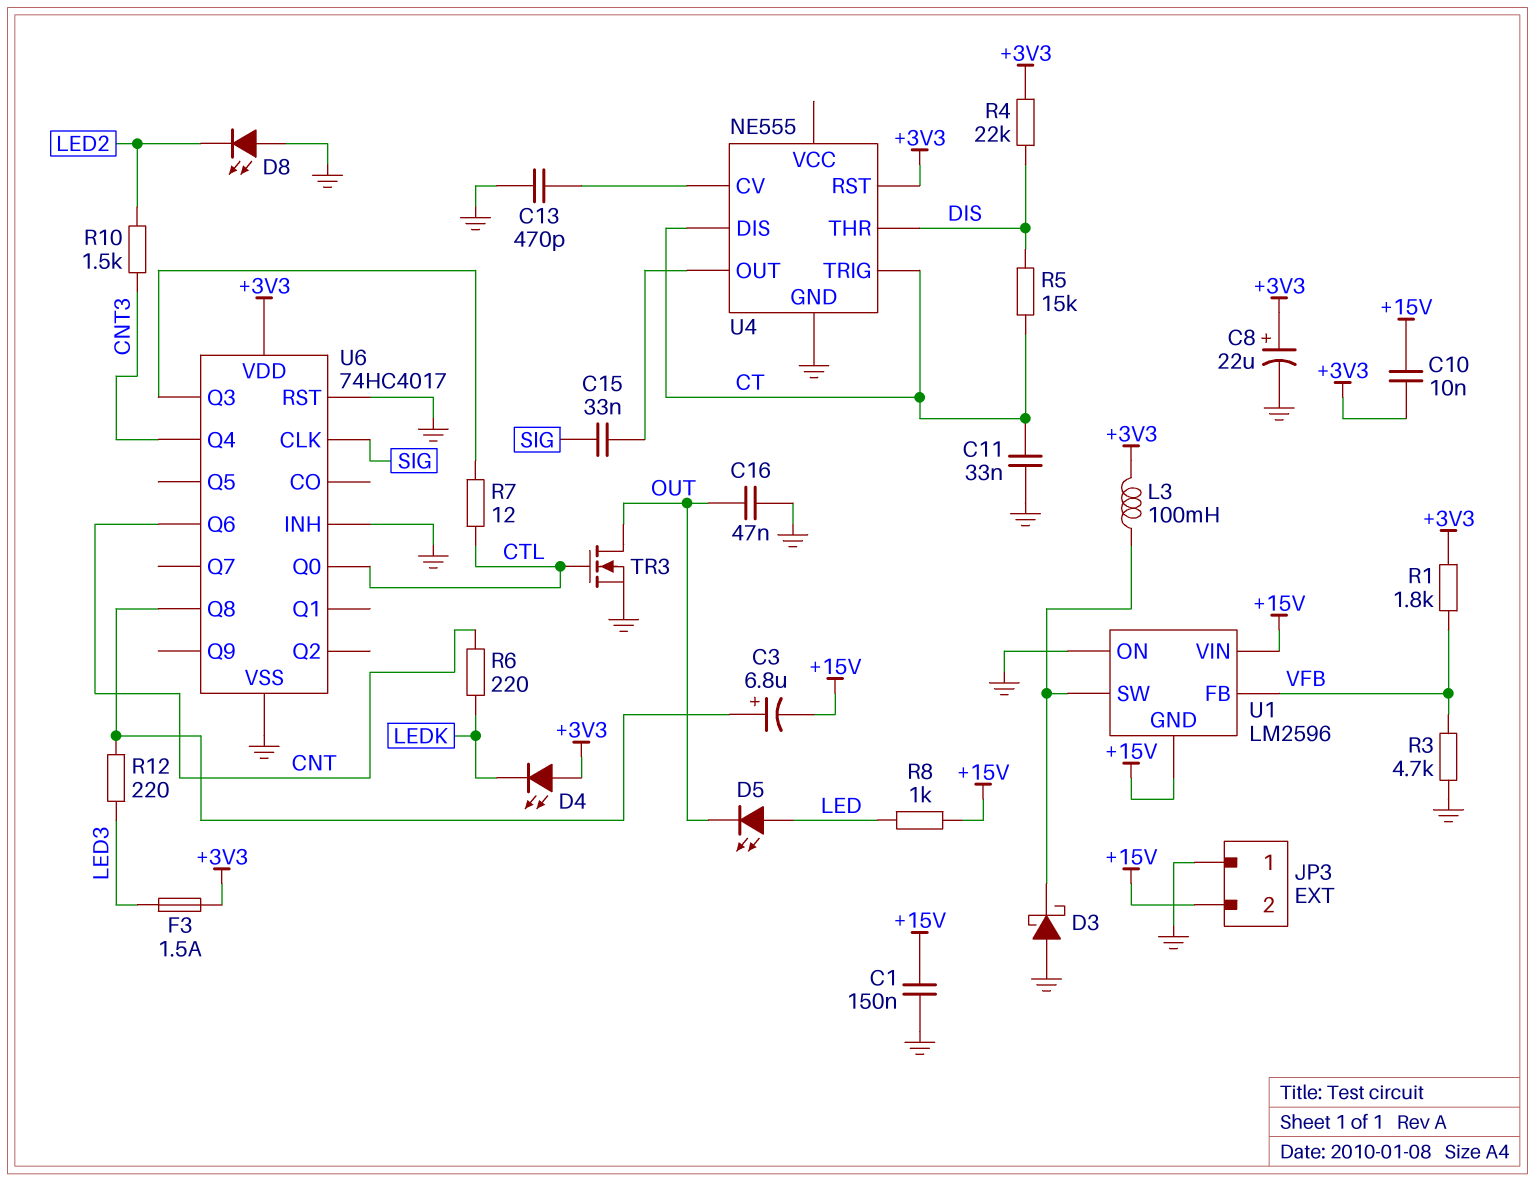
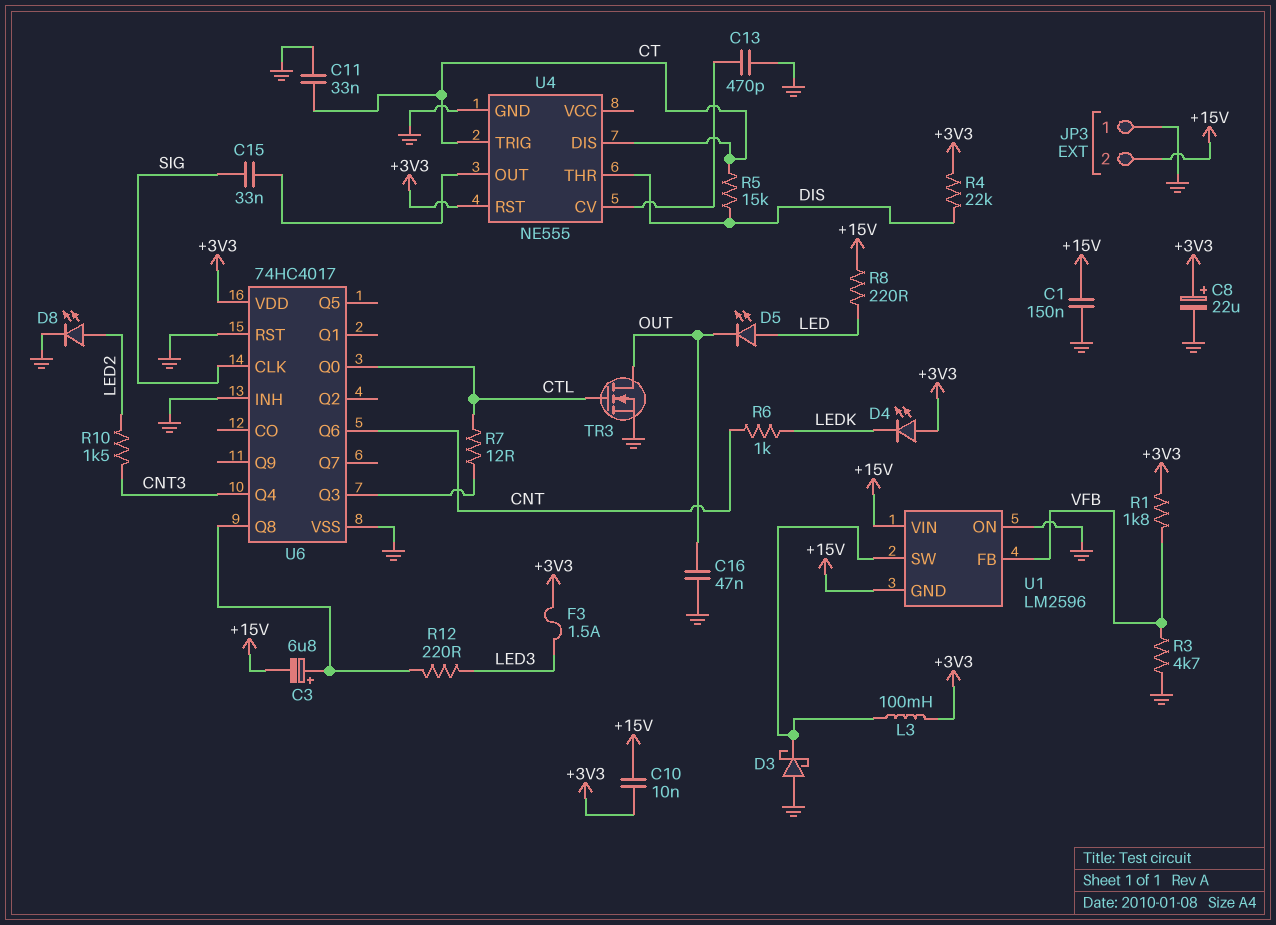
D8: LED (A GND, K LED2) -> LED (A LED2, K GND)
R6: 220 (CNT, LEDK) -> 1k (CNT, LEDK)
R8: 1k (+15V, LED) -> 220 (+15V, LED)

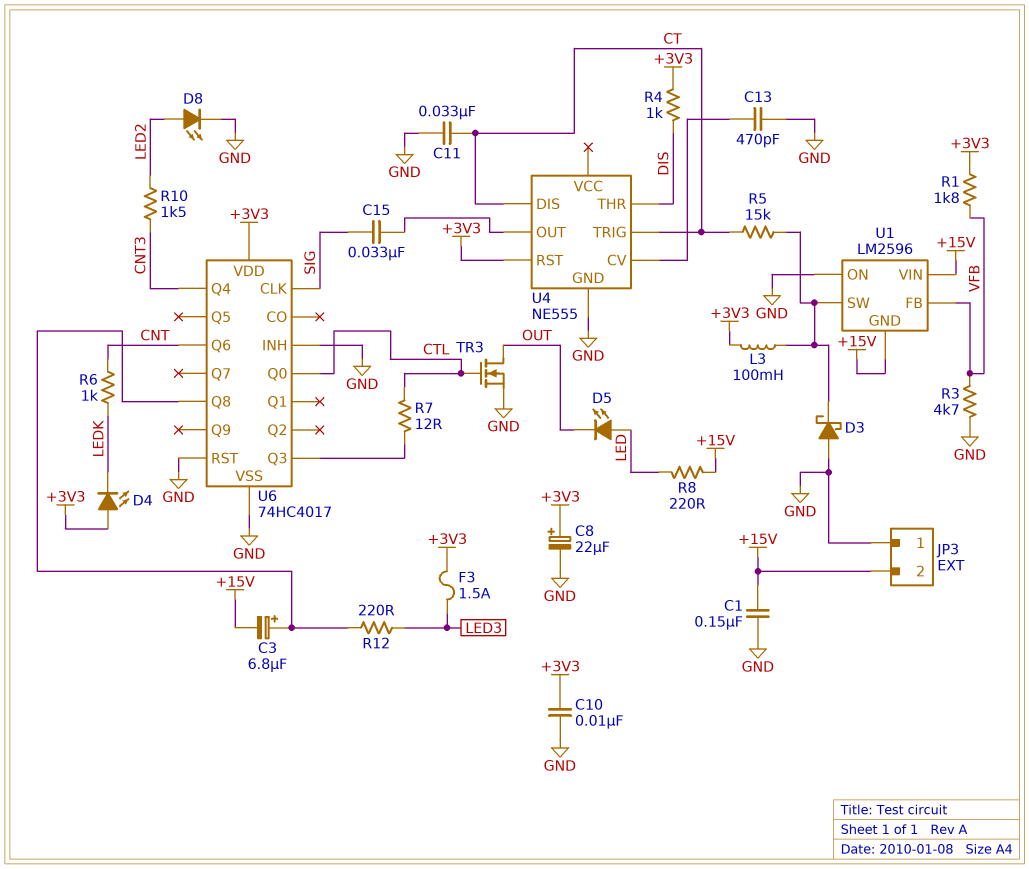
C10: 10nF (+3V3, +15V) -> 10nF (+3V3, GND)
C16: 47nF (GND, OUT) -> none
R4: 22k (+3V3, DIS) -> 1k (+3V3, DIS)
R5: 15k (CT, DIS) -> 15k (CT, U1/SW)

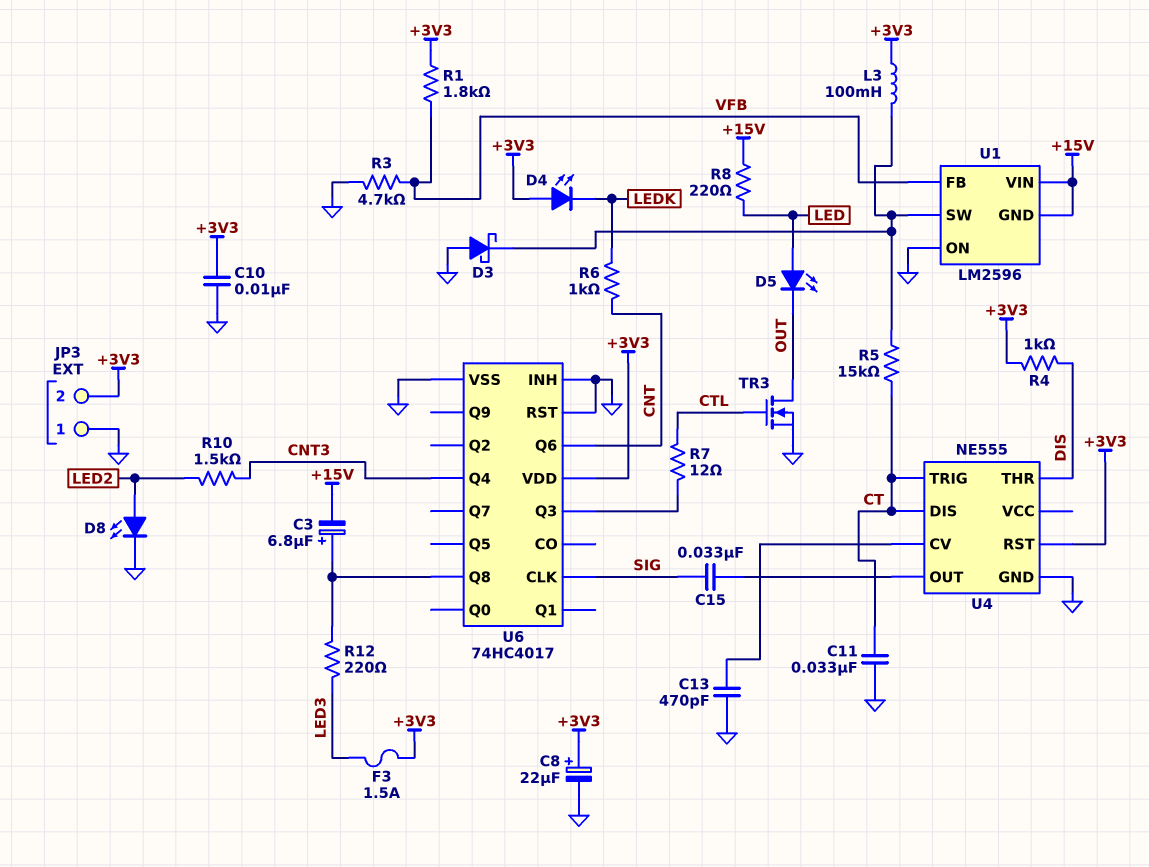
C1: 150nF (+15V, GND) -> none
JP3 pin 2: +15V -> +3V3
U6 pin Q0: CTL -> none

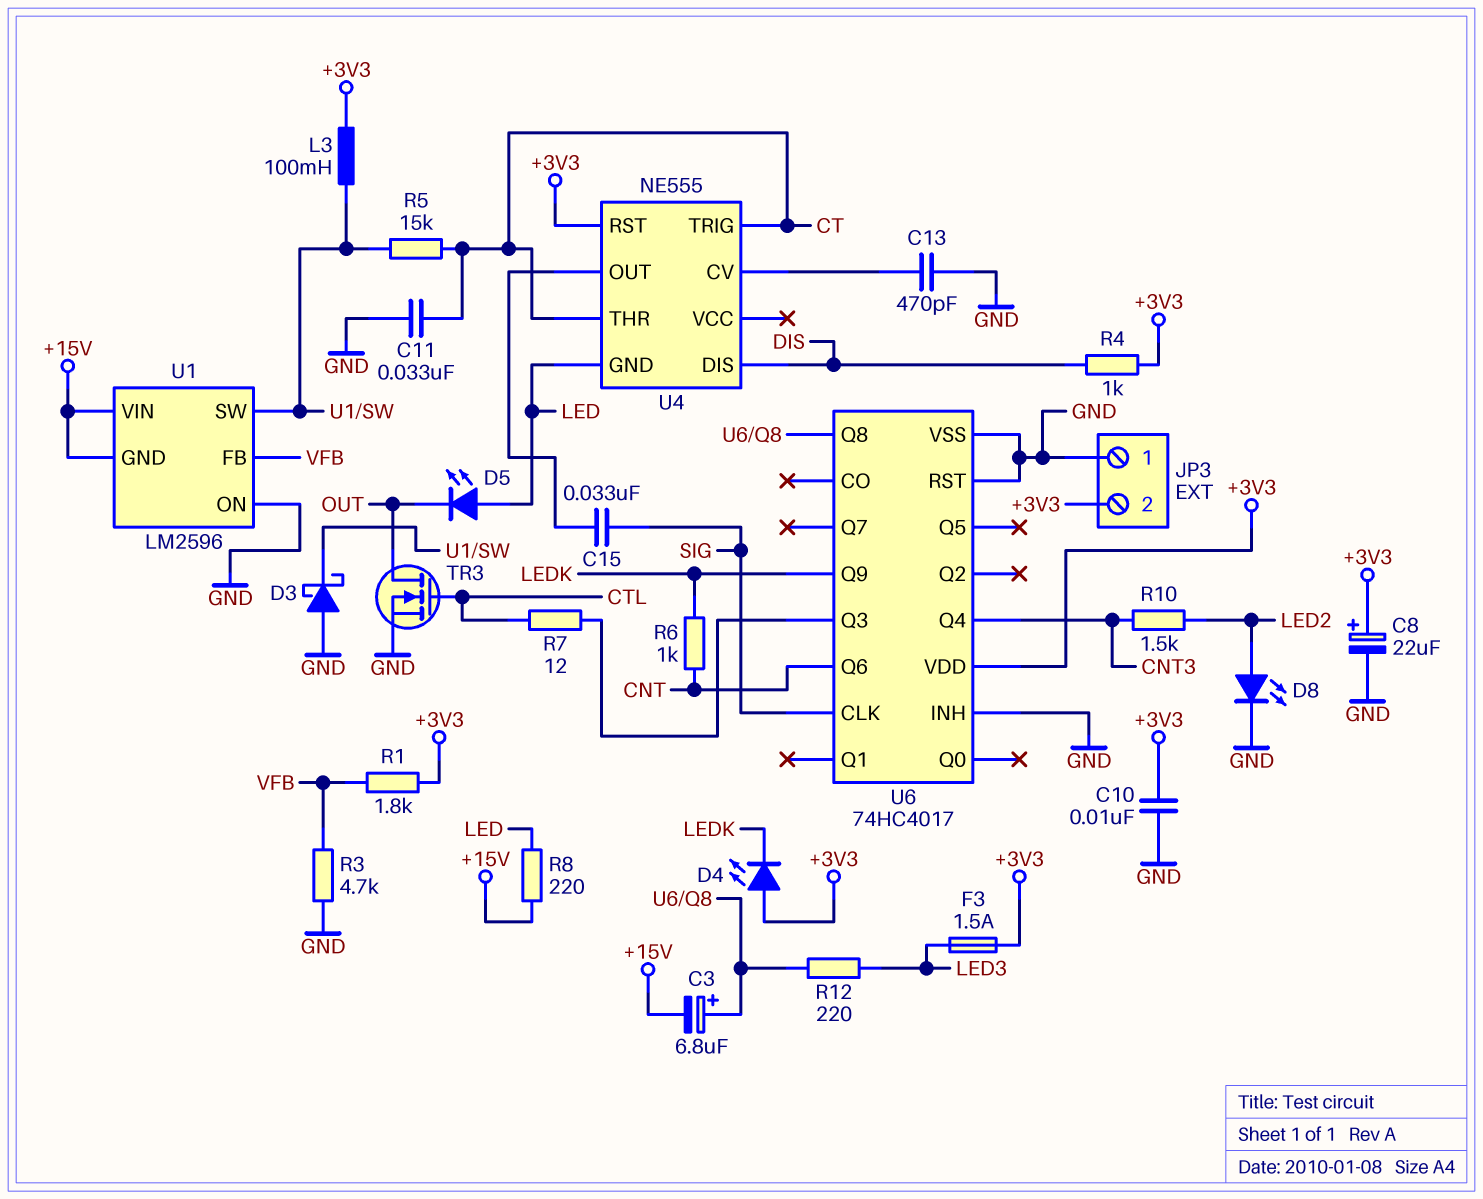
U4 pin DIS: CT -> DIS
U4 pin GND: GND -> LED
U4 pin THR: DIS -> CT
U6 pin Q9: none -> LEDK

